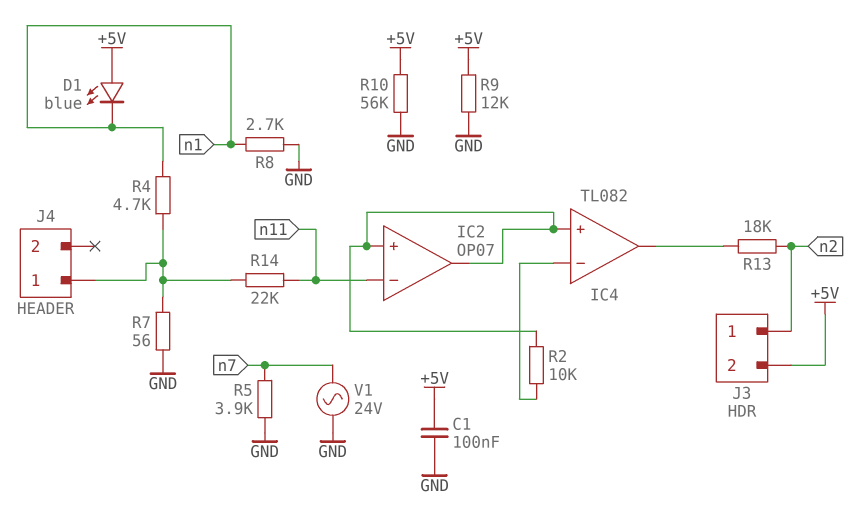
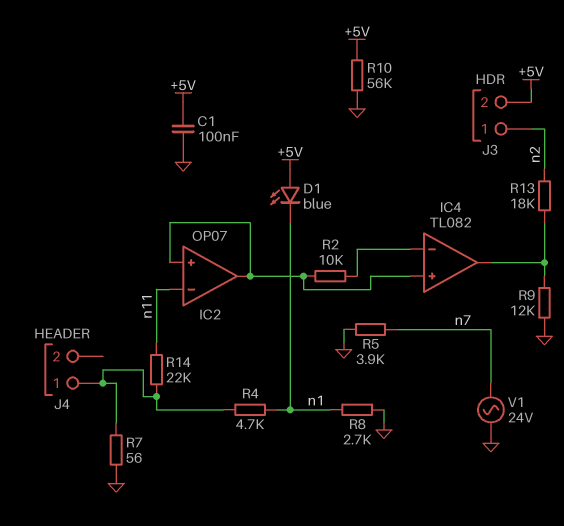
R9: 12k (+5V, GND) -> 12k (GND, IC4/out)

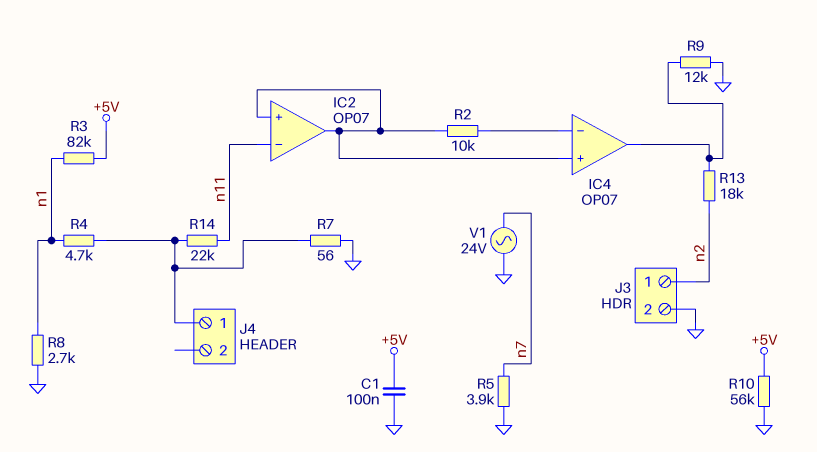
D1: LED blue (A +5V, K n1) -> none
IC4: TL082 -> OP07
J3 pin 2: +5V -> GND
R3: none -> 82k (+5V, n1)

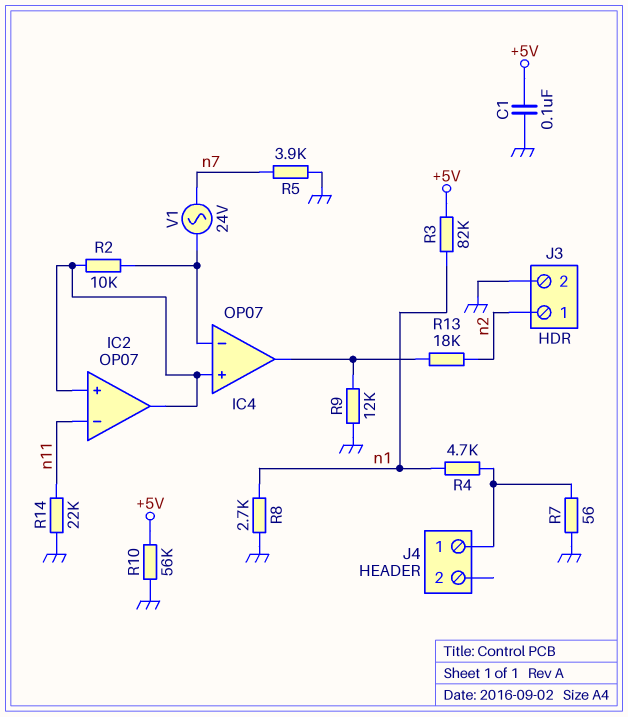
R14: 22k (J4/1, n11) -> 22k (GND, n11)
V1: AC 24V (GND, n7) -> AC 24V (IC4/in-, n7)

